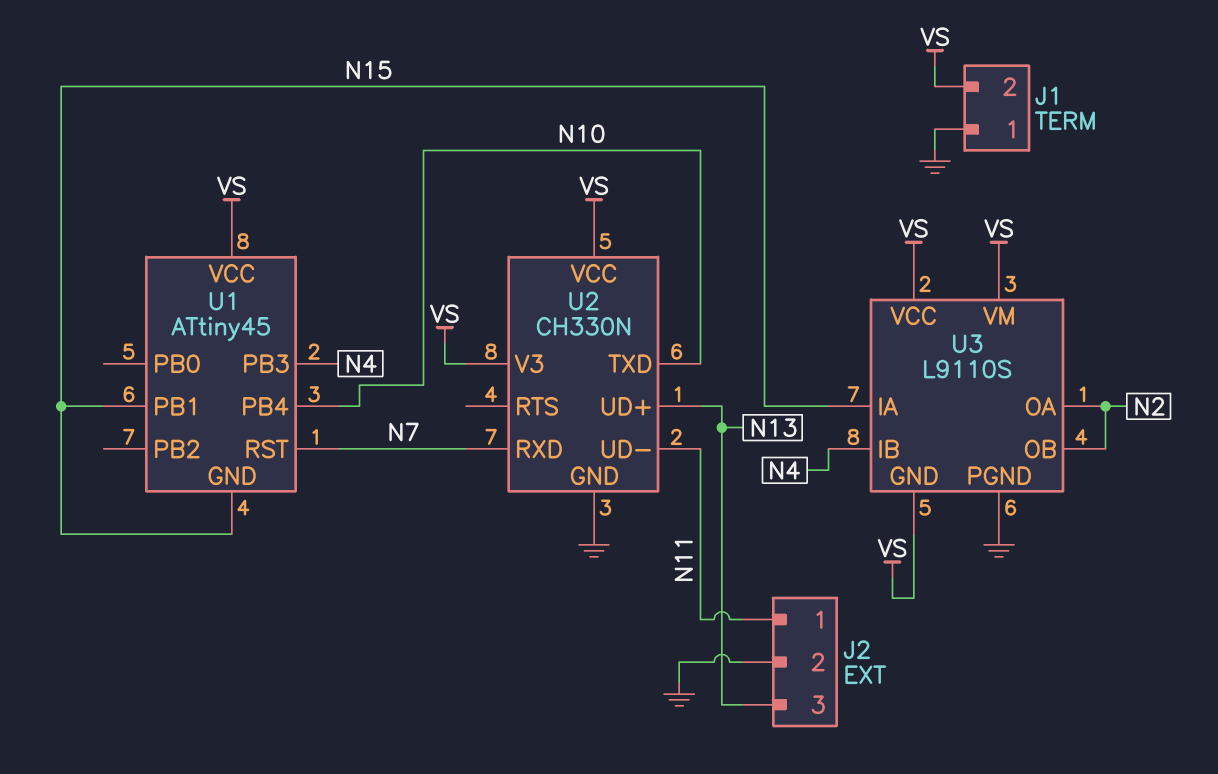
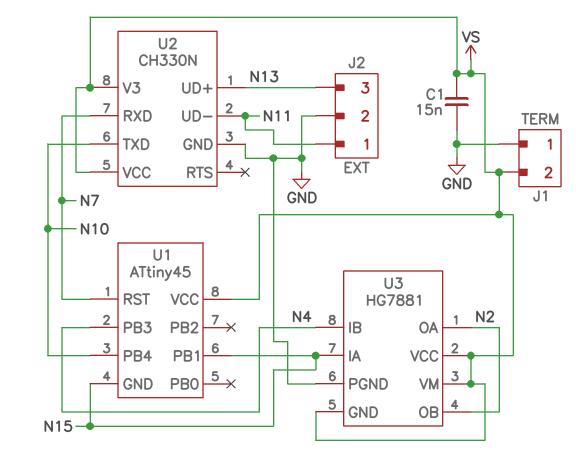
C1: none -> 15nF (GND, VS)
U3: L9110S -> HG7881

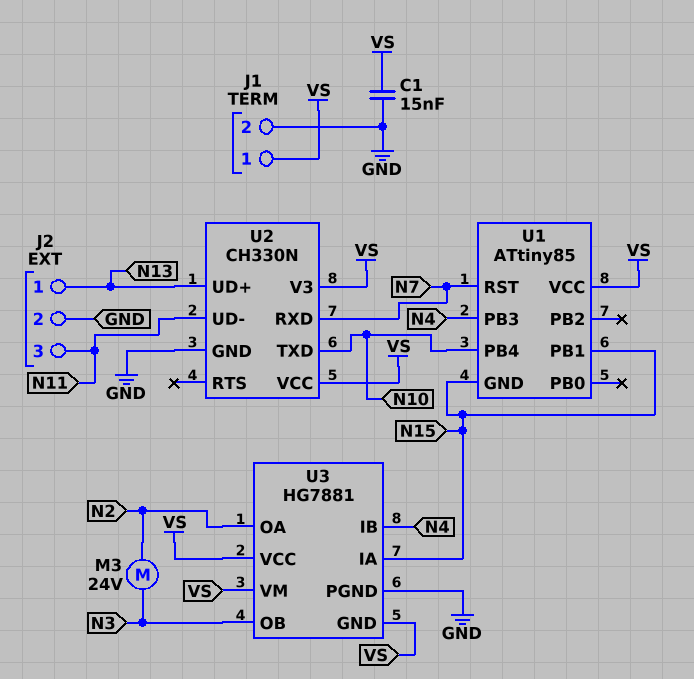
J1 pin 1: GND -> VS
J1 pin 2: VS -> GND
J2 pin 1: N11 -> N13
J2 pin 3: N13 -> N11
M3: none -> motor 24V (N2, N3)
U1: ATtiny45 -> ATtiny85
U3 pin OB: N2 -> N3

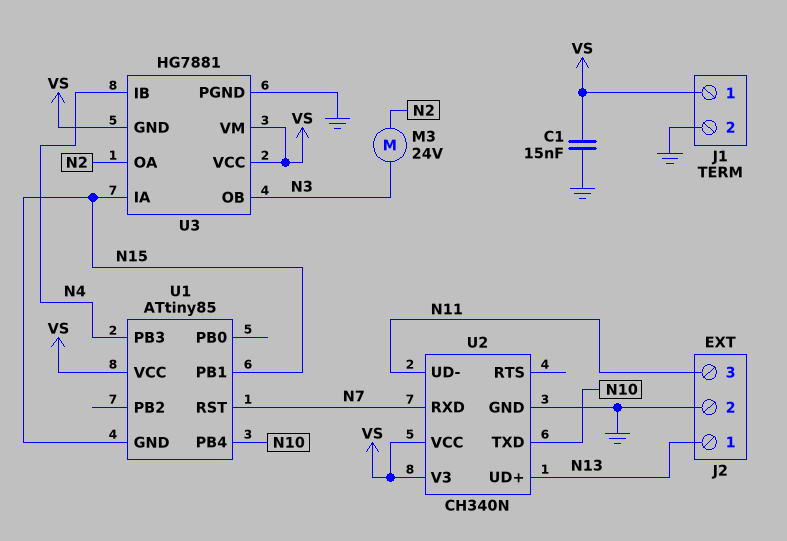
U2: CH330N -> CH340N

